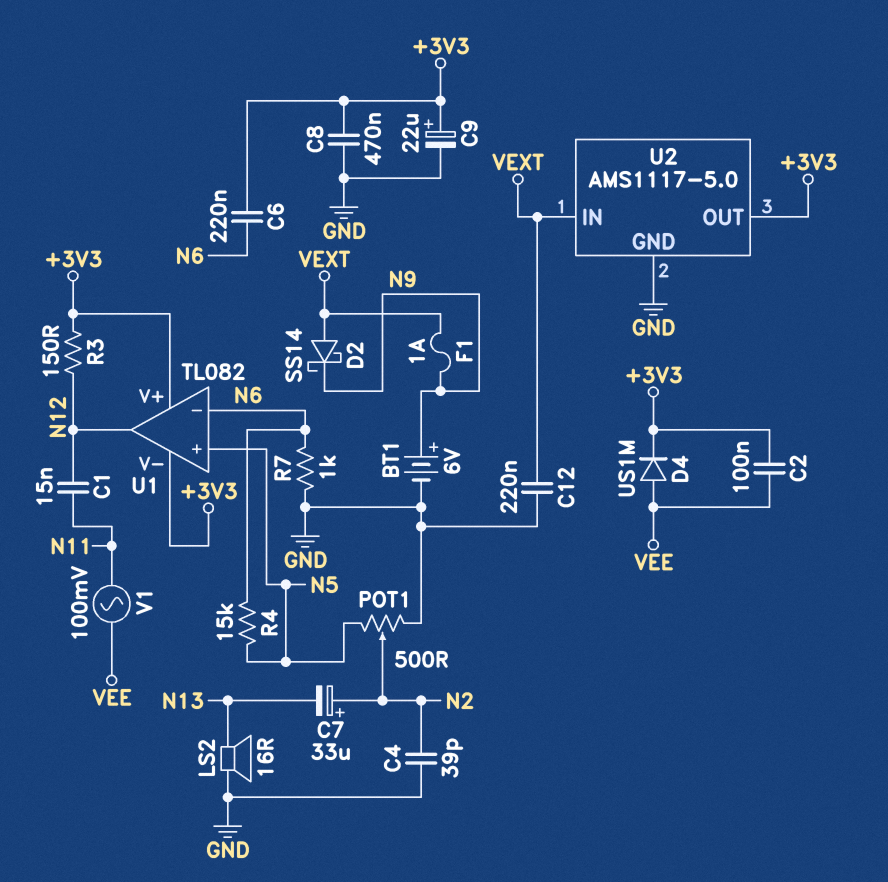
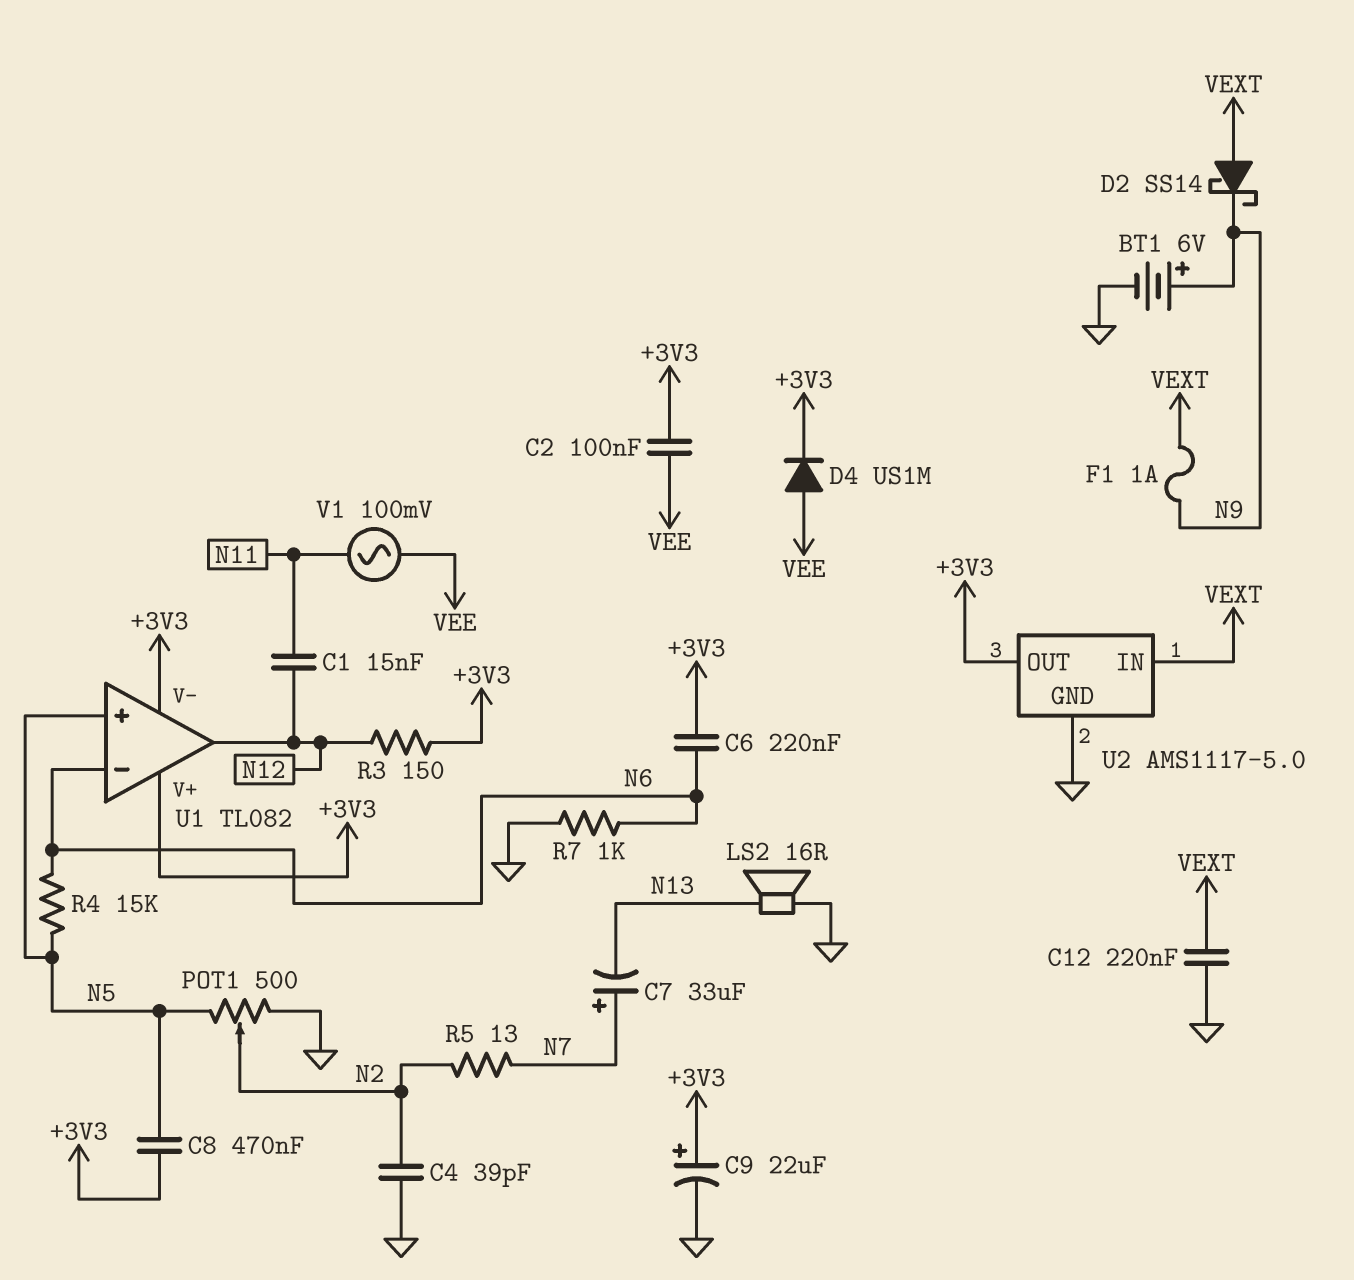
C7: 33uF (plus N2, minus N13) -> 33uF (plus N7, minus N13)
C8: 470nF (+3V3, GND) -> 470nF (+3V3, N5)
R5: none -> 13 (N2, N7)

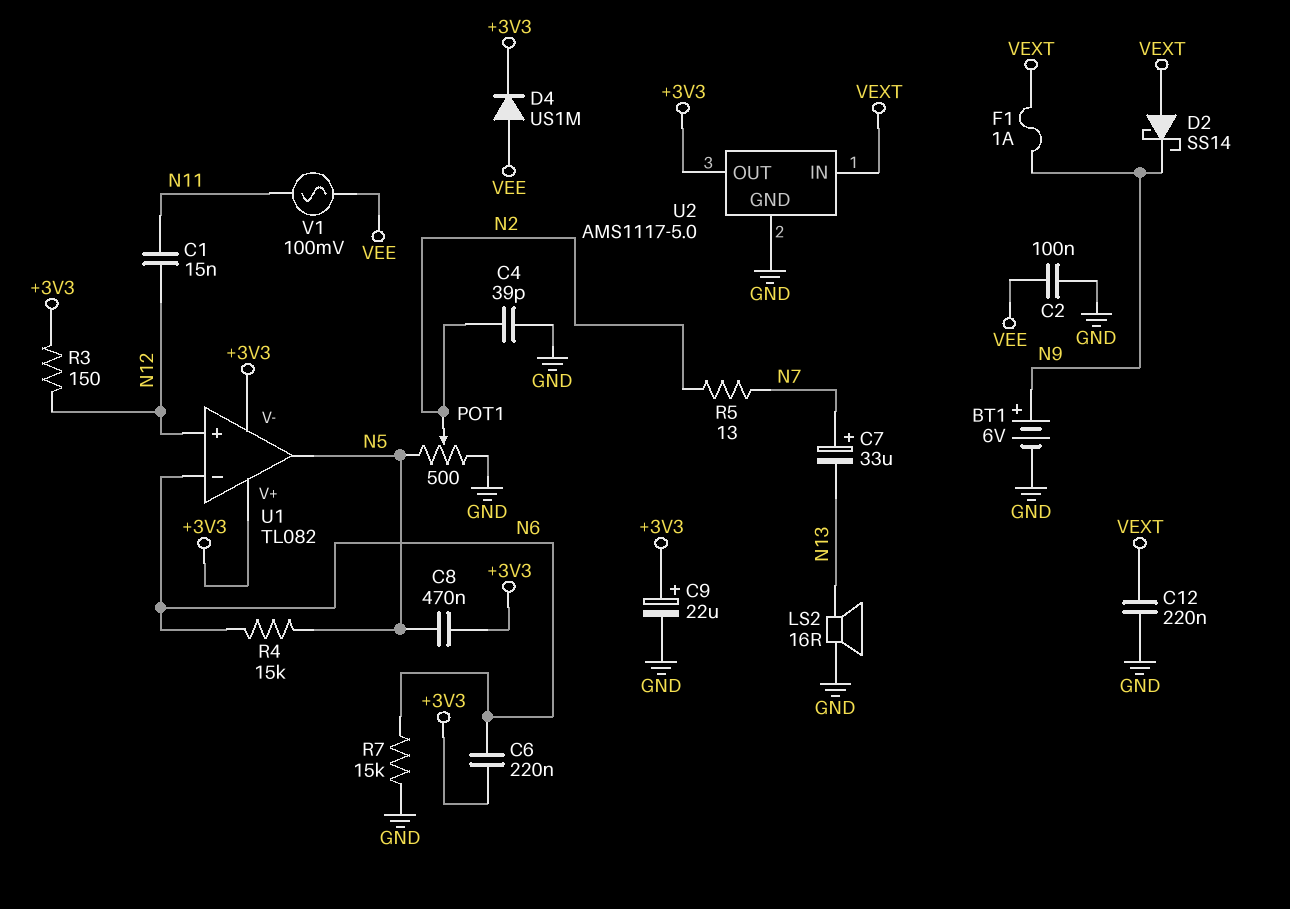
C2: 100nF (+3V3, VEE) -> 100nF (GND, VEE)
R7: 1k (GND, N6) -> 15k (GND, N6)
U1 pin in+: N5 -> N12
U1 pin out: N12 -> N5

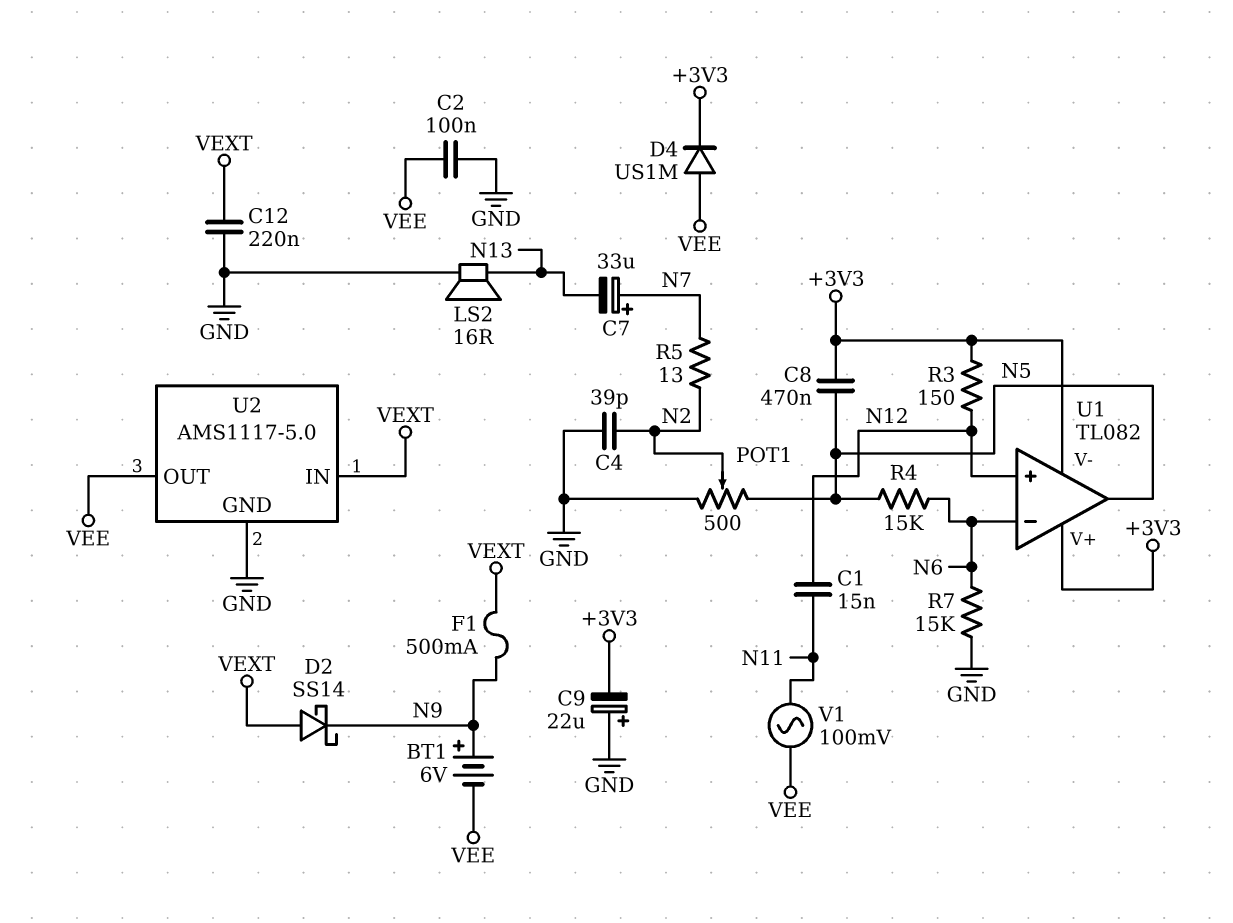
BT1: 6V (plus N9, minus GND) -> 6V (plus N9, minus VEE)
C6: 220nF (+3V3, N6) -> none
C9: 22uF (plus +3V3, minus GND) -> 22uF (plus GND, minus +3V3)
F1: 1A (N9, VEXT) -> 500mA (N9, VEXT)
U2 pin OUT: +3V3 -> VEE

